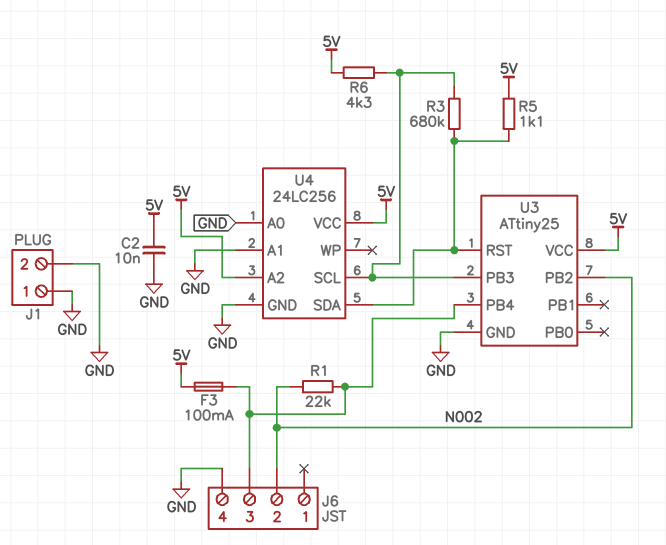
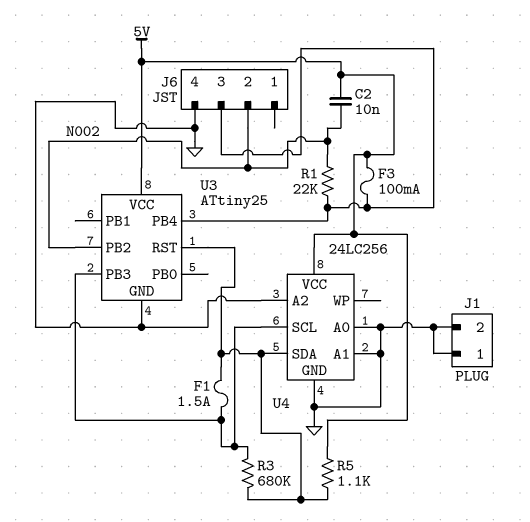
C2: 10nF (5V, GND) -> 10nF (5V, N002)
F1: none -> 1.5A (U3/PB3, U3/RST)
R6: 4.3k (5V, U3/PB3) -> none
U4 pin A2: 5V -> GND

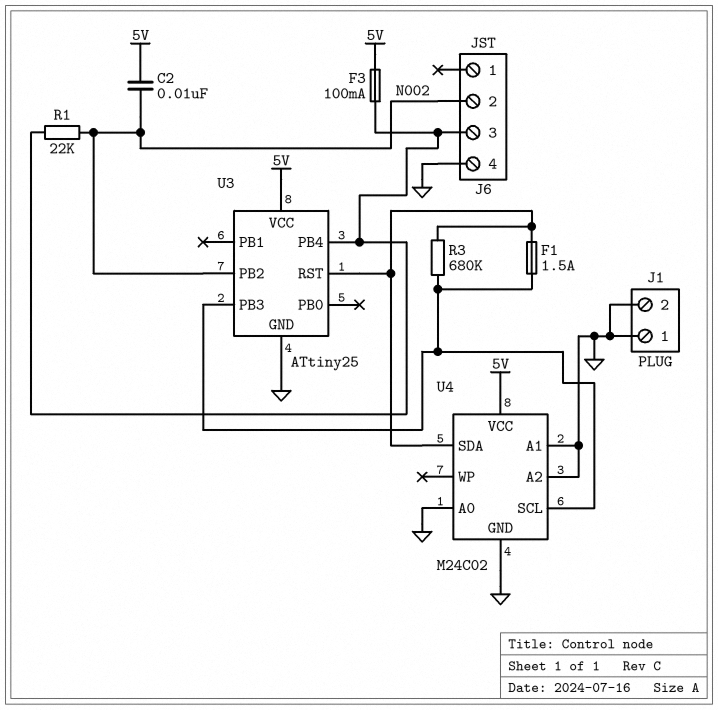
R5: 1.1k (5V, U3/RST) -> none
U4: 24LC256 -> M24C02

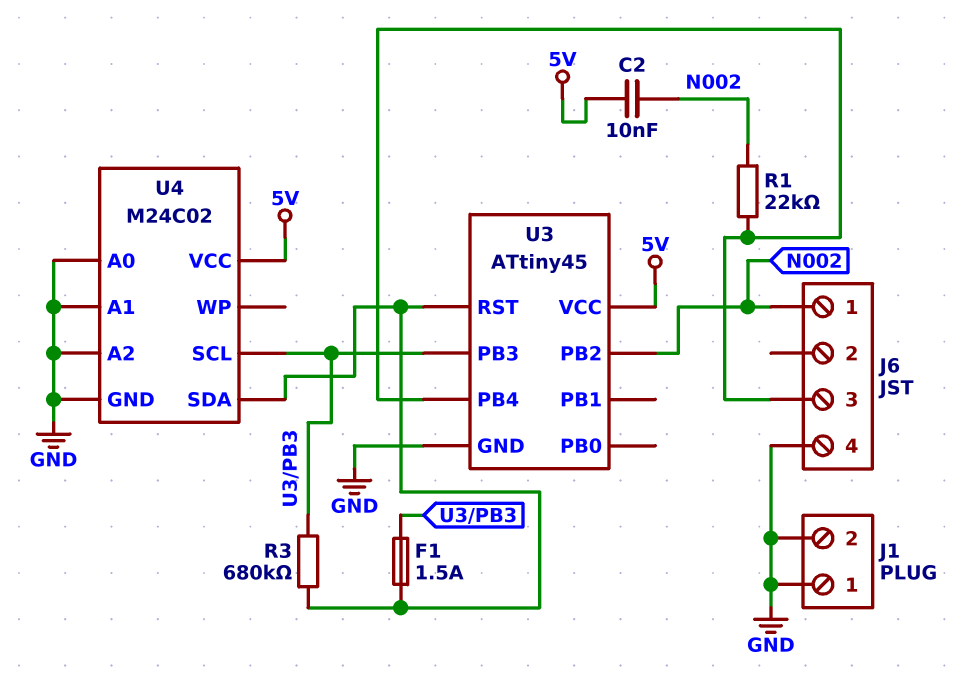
F3: 100mA (5V, J6/3) -> none
J6 pin 1: none -> N002
J6 pin 2: N002 -> none
U3: ATtiny25 -> ATtiny45

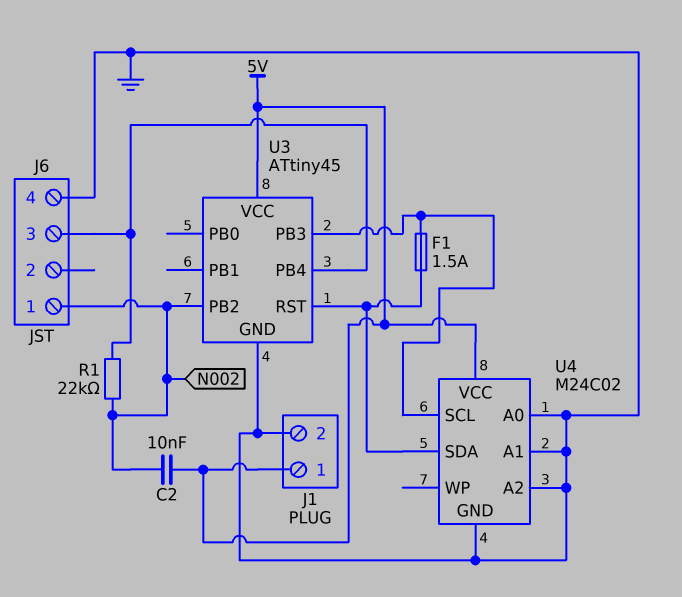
J1 pin 1: GND -> 5V
R3: 680k (U3/PB3, U3/RST) -> none

